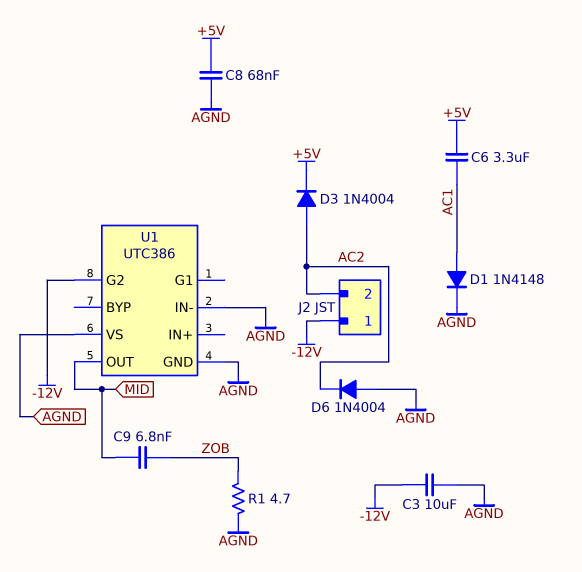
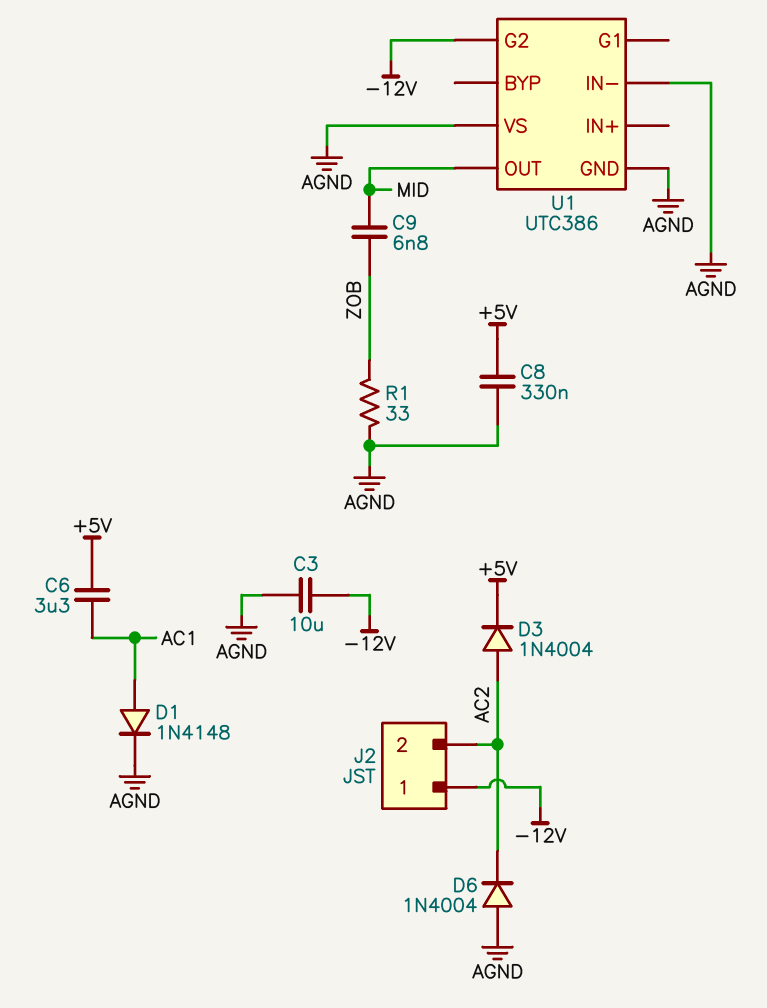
C8: 68nF (+5V, AGND) -> 330nF (+5V, AGND)
R1: 4.7 (AGND, ZOB) -> 33 (AGND, ZOB)

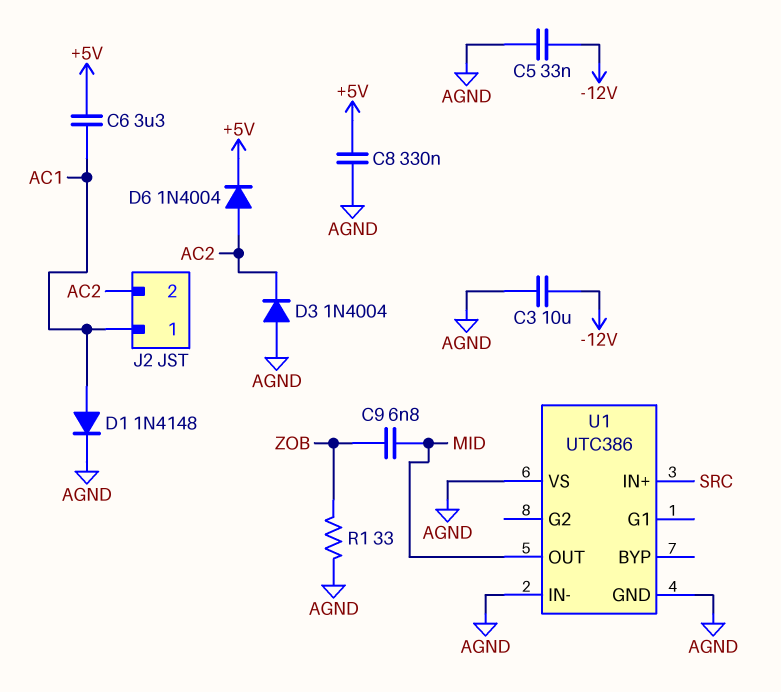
C5: none -> 33nF (-12V, AGND)
D3: diode 1N4004 (A AC2, K +5V) -> diode 1N4004 (A AGND, K AC2)
D6: diode 1N4004 (A AGND, K AC2) -> diode 1N4004 (A AC2, K +5V)
J2 pin 1: -12V -> AC1
U1 pin G2: -12V -> none
U1 pin IN+: none -> SRC

